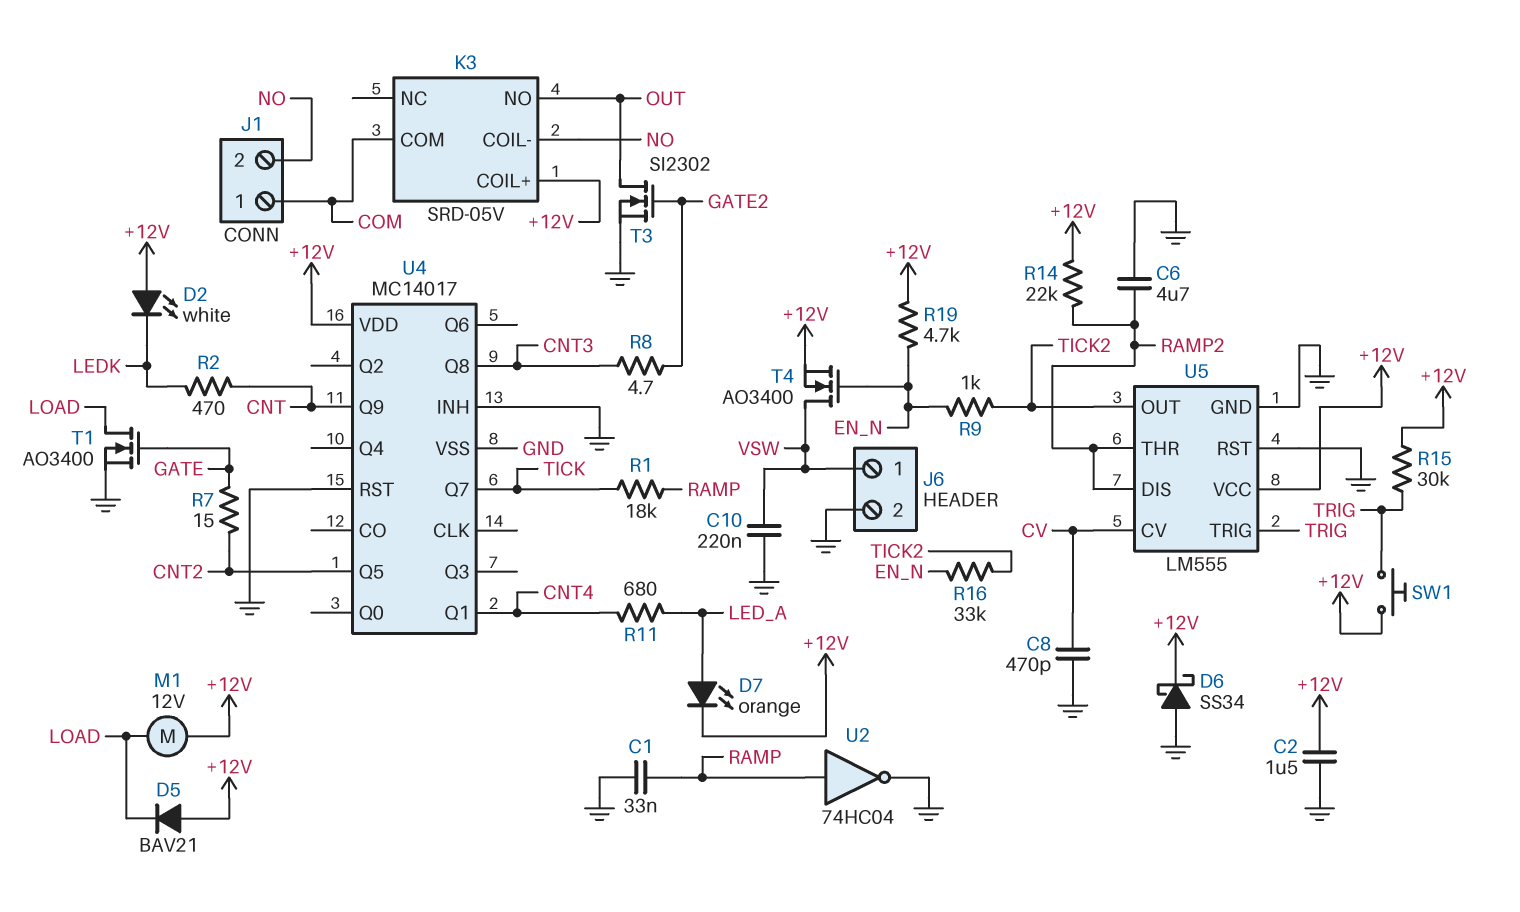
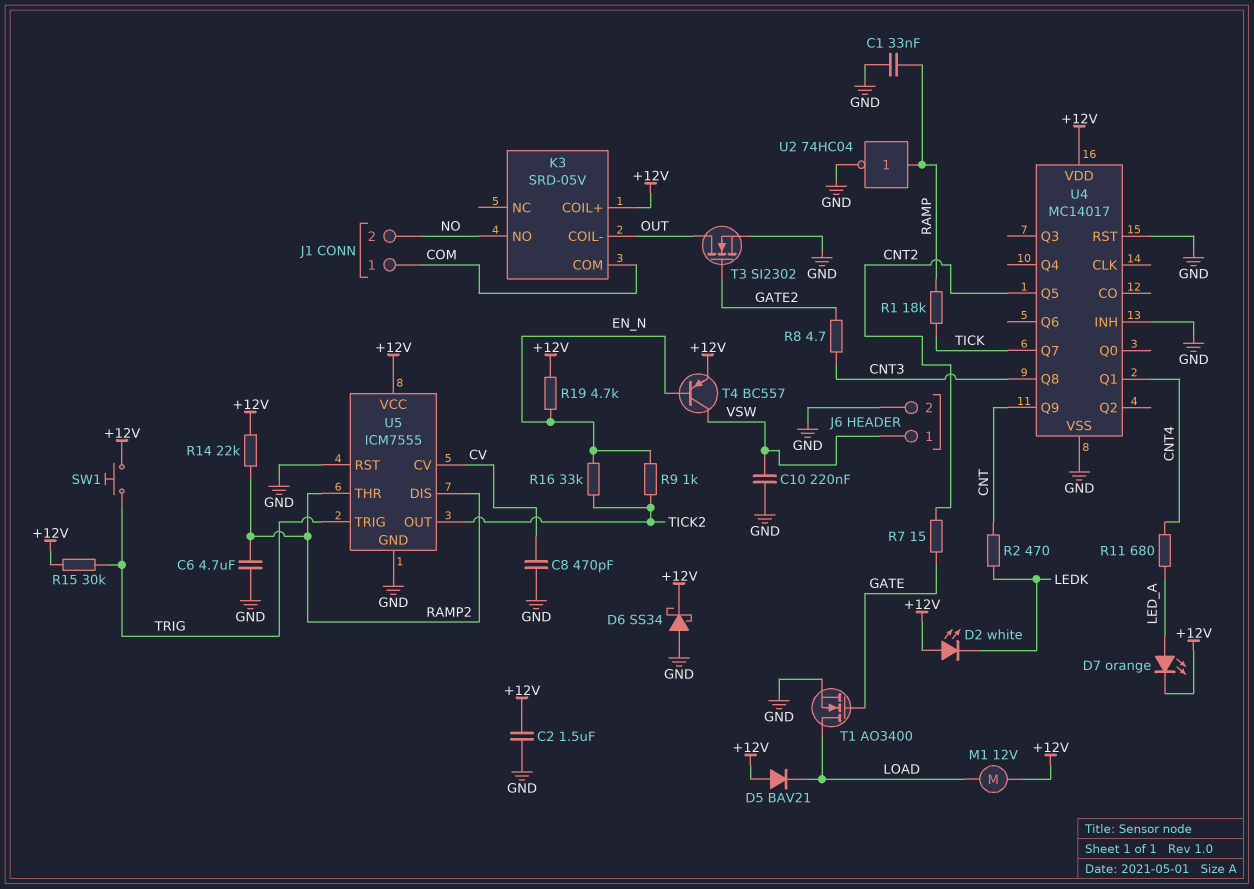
K3 pin COIL-: NO -> OUT
K3 pin NO: OUT -> NO
T4: NMOS AO3400 (G EN_N, D VSW, S +12V) -> PNP BC557 (B EN_N, C VSW, E +12V)
U5: LM555 -> ICM7555

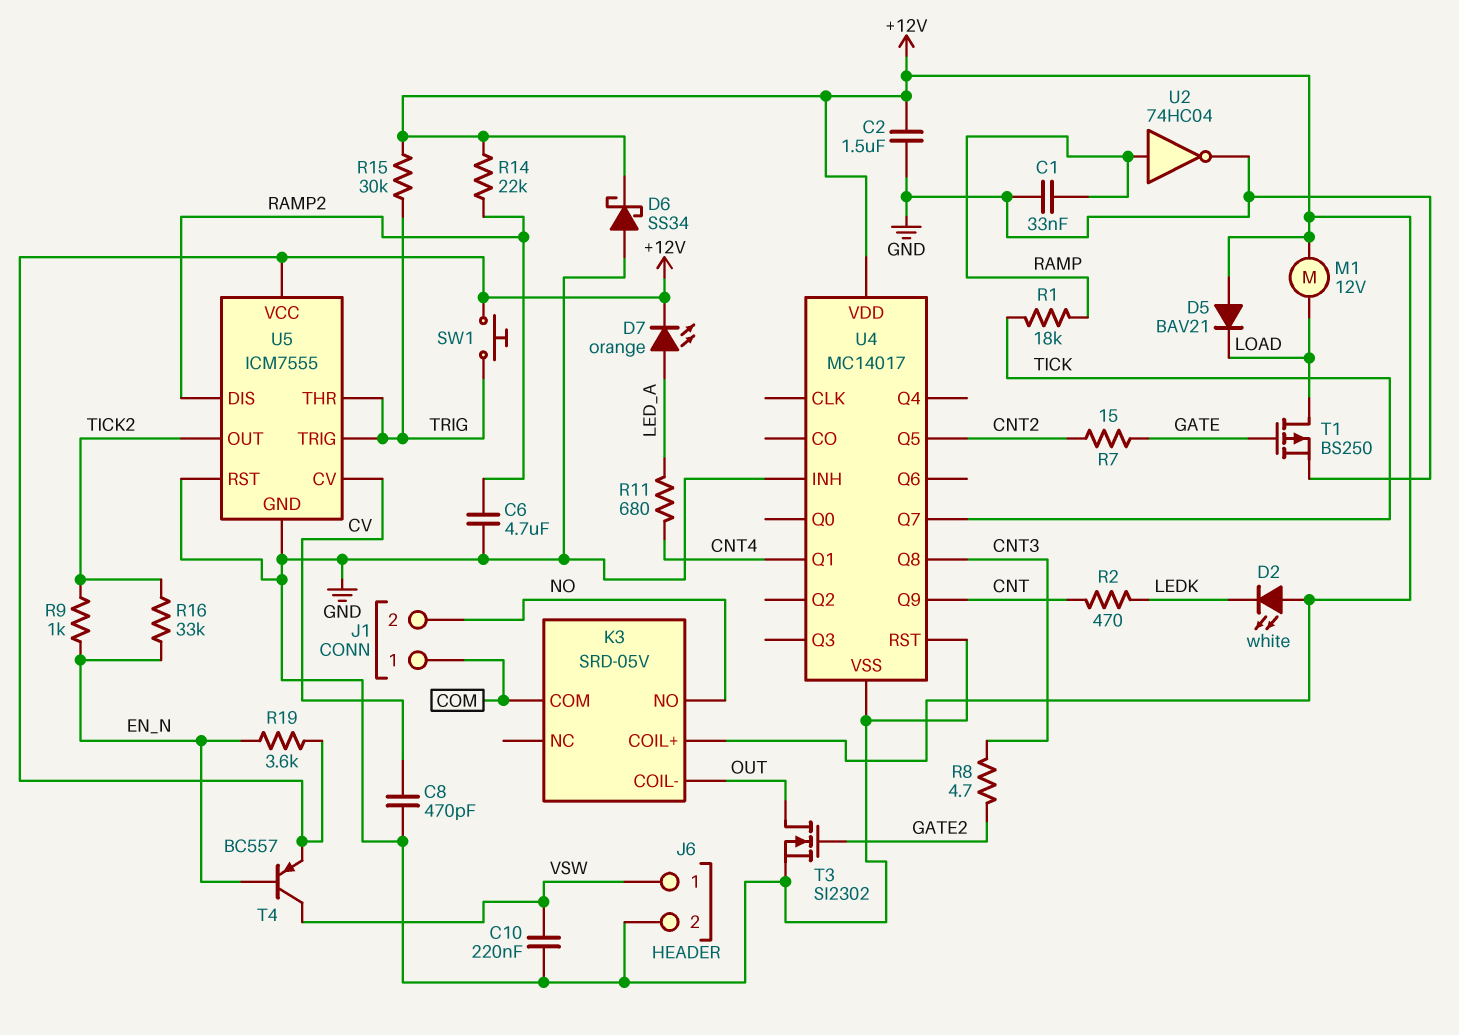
R19: 4.7k (+12V, EN_N) -> 3.6k (+12V, EN_N)
T1: NMOS AO3400 (G GATE, D LOAD, S GND) -> PMOS BS250 (G GATE, D LOAD, S GND)
U5 pin THR: RAMP2 -> TRIG

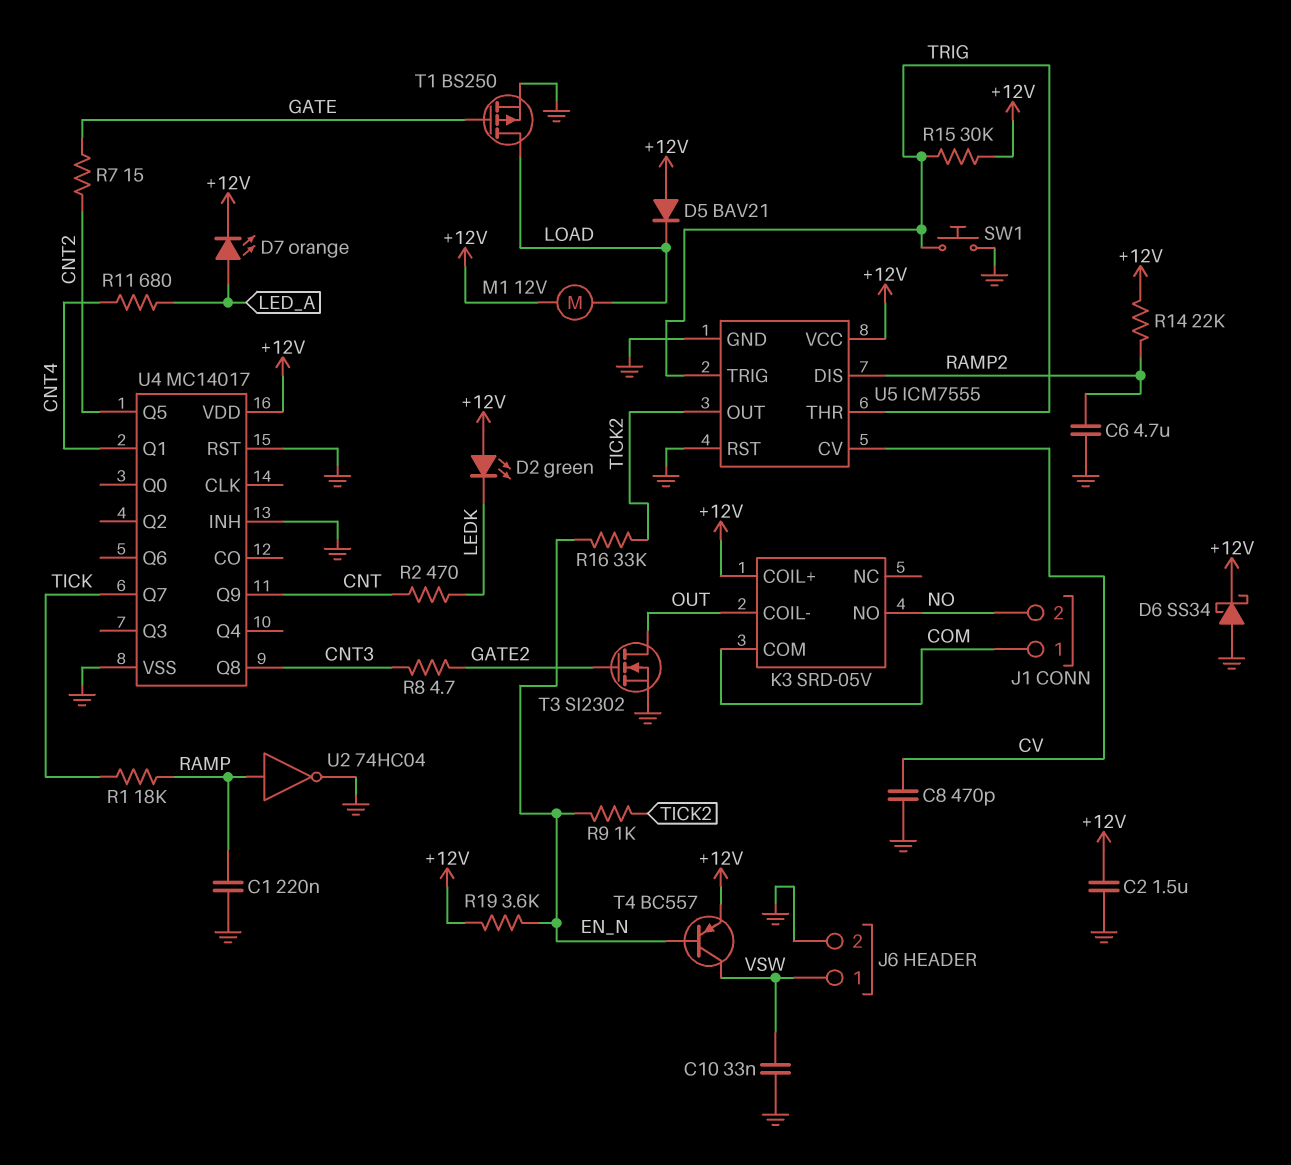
C1: 33nF (GND, RAMP) -> 220nF (GND, RAMP)
C10: 220nF (GND, VSW) -> 33nF (GND, VSW)
D2: LED white (A +12V, K LEDK) -> LED green (A +12V, K LEDK)
SW1: button (+12V, TRIG) -> button (GND, TRIG)

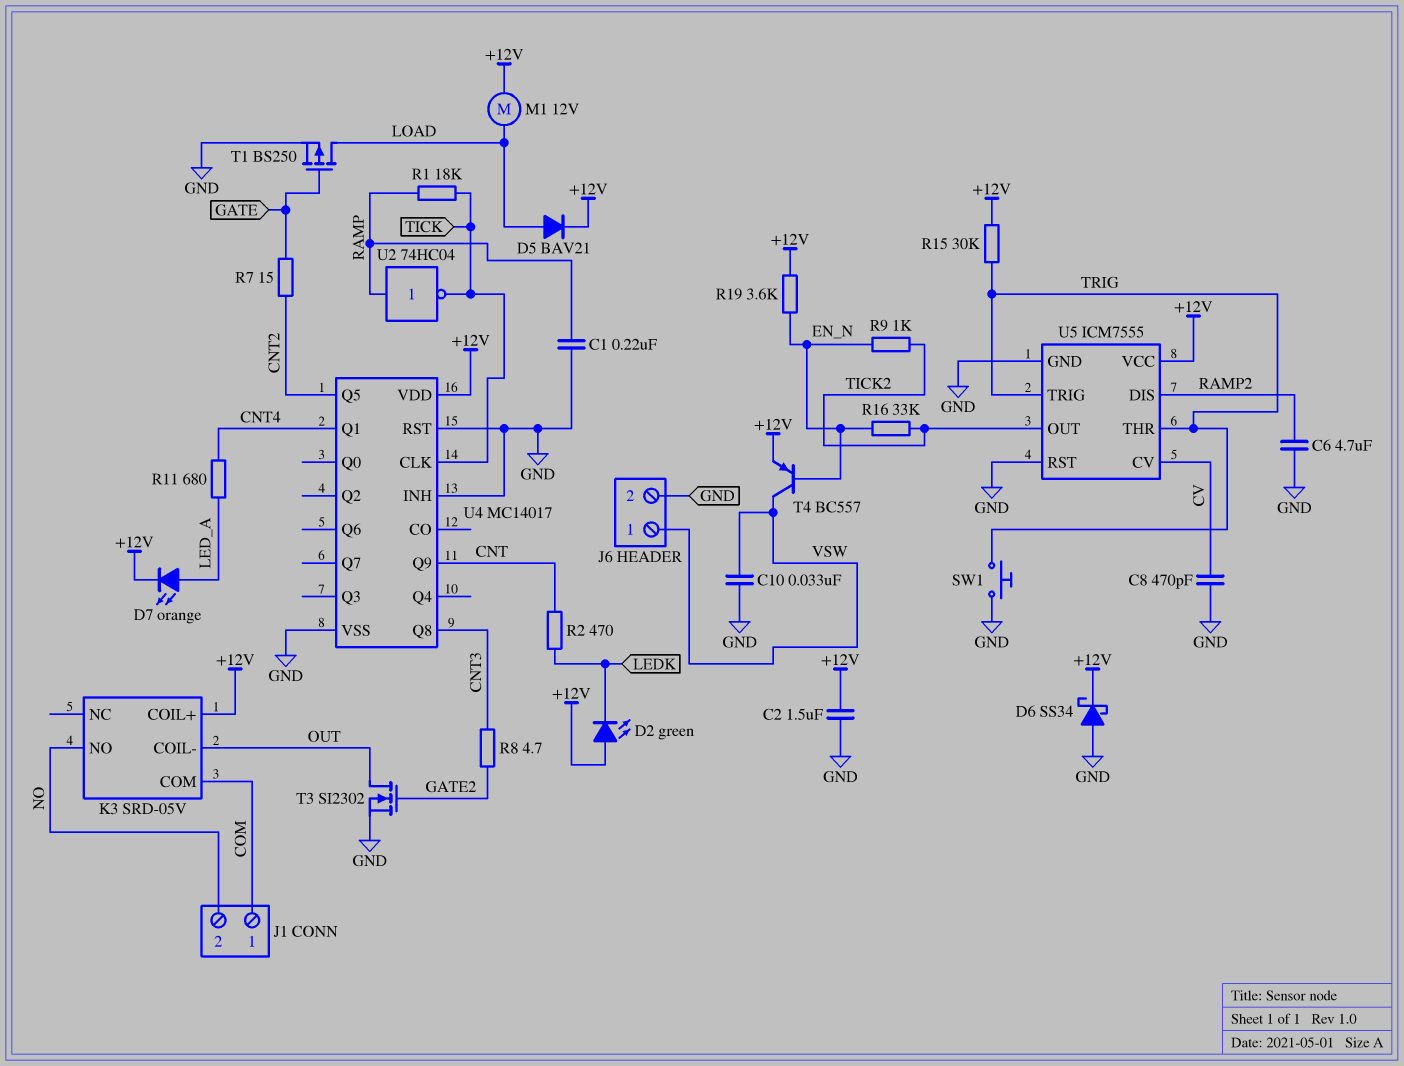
D5: diode BAV21 (A +12V, K LOAD) -> diode BAV21 (A LOAD, K +12V)
R14: 22k (+12V, RAMP2) -> none
U2: NOT 74HC04 (in RAMP, out GND) -> NOT 74HC04 (in RAMP, out TICK)
U4 pin CLK: none -> TICK
U4 pin Q7: TICK -> none

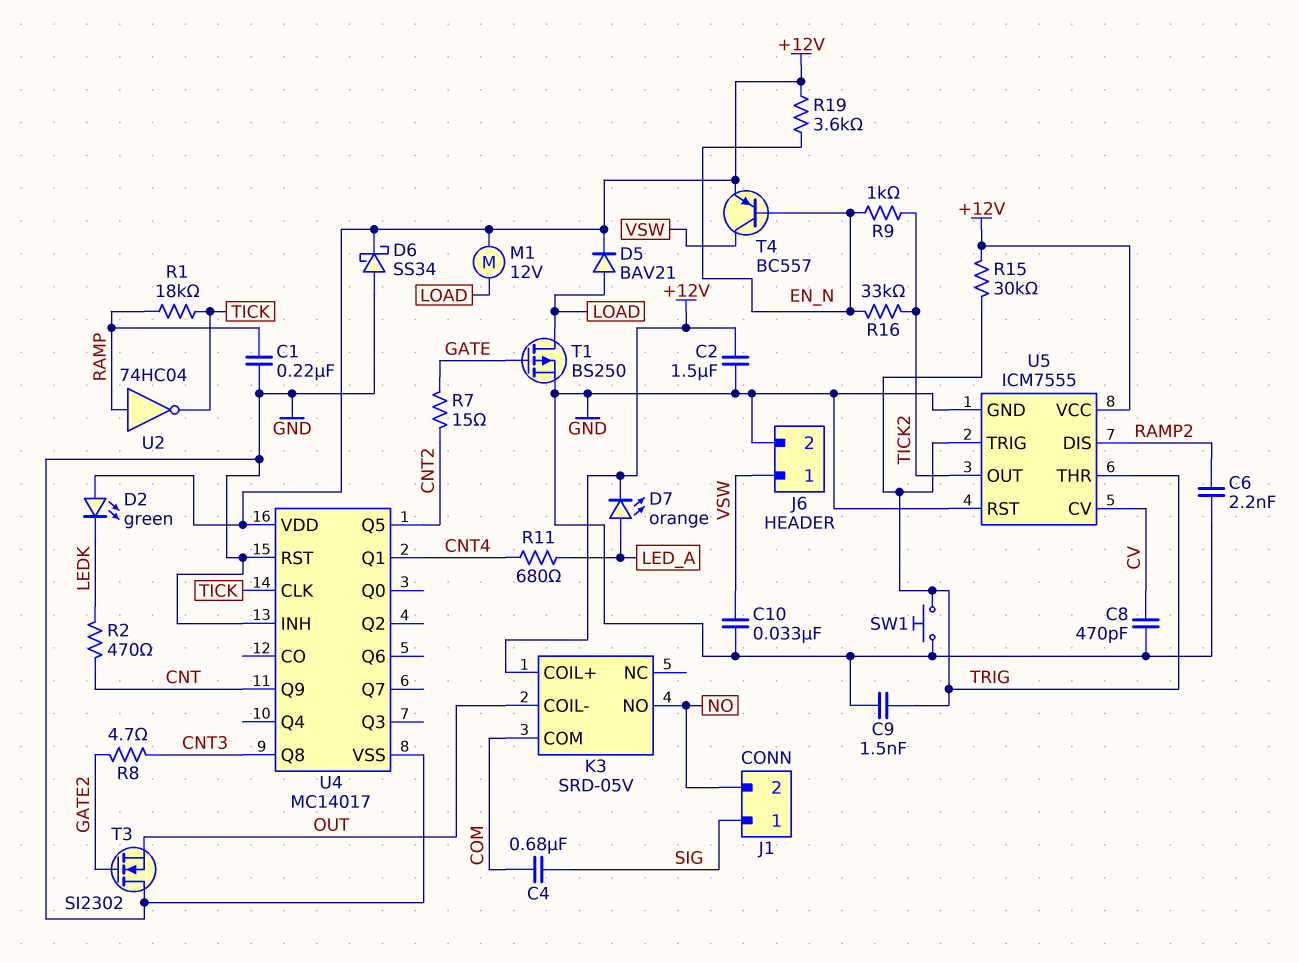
C4: none -> 680nF (COM, SIG)
C6: 4.7uF (GND, RAMP2) -> 2.2nF (GND, RAMP2)
C9: none -> 1.5nF (GND, TRIG)
J1 pin 1: COM -> SIG
T3: NMOS SI2302 (G GATE2, D OUT, S GND) -> NMOS SI2302 (G GATE2, D GND, S OUT)

